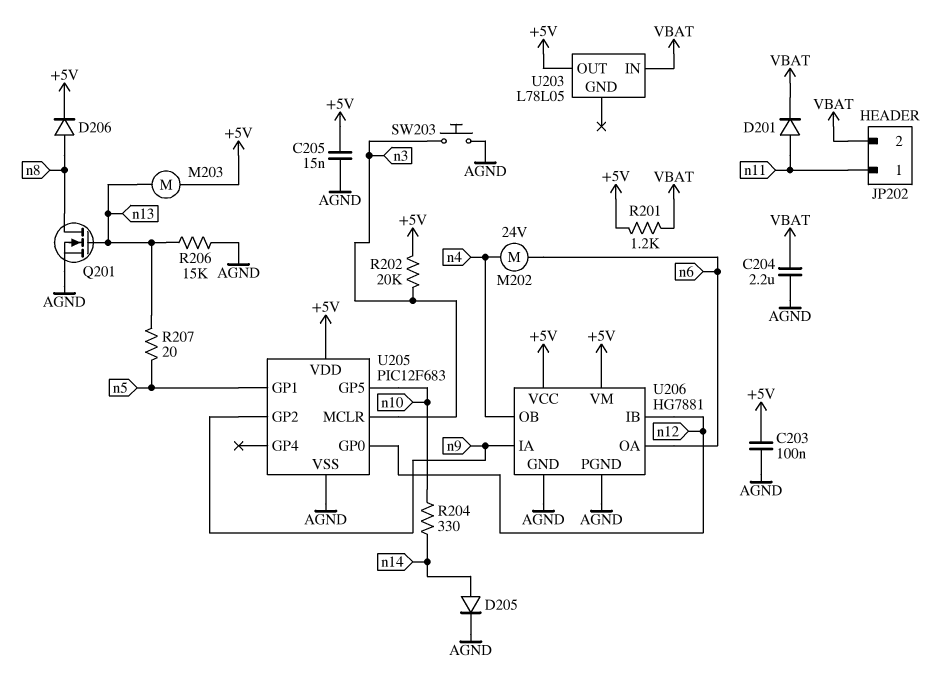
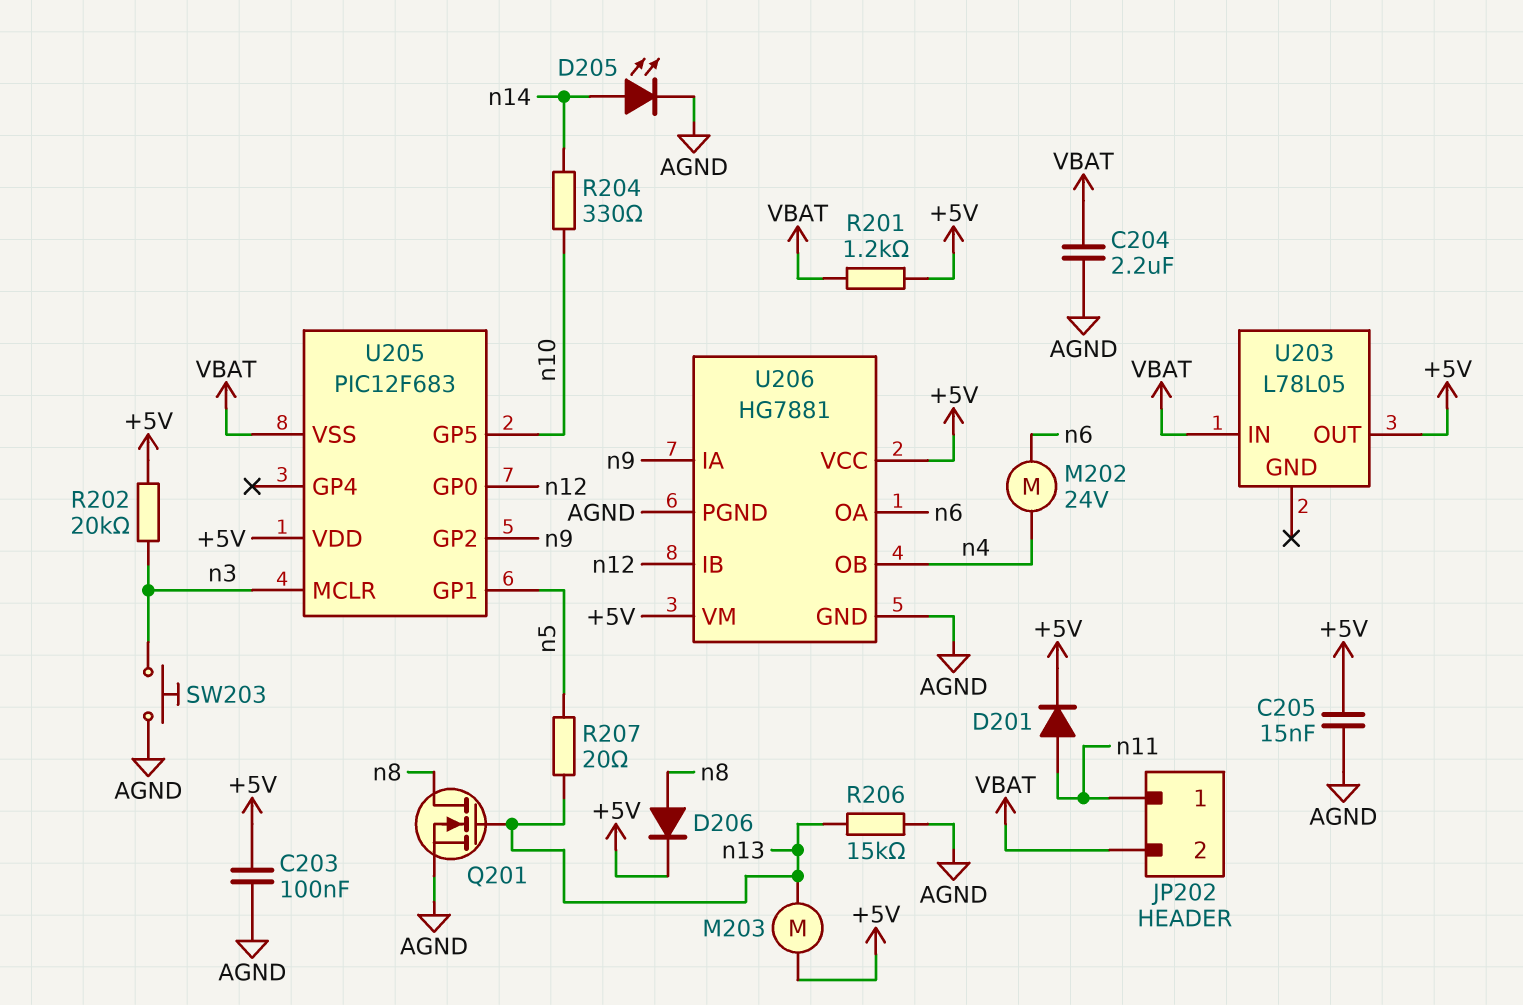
D201: diode (A n11, K VBAT) -> diode (A n11, K +5V)
D205: diode (A n14, K AGND) -> LED (A n14, K AGND)
U205 pin VSS: AGND -> VBAT

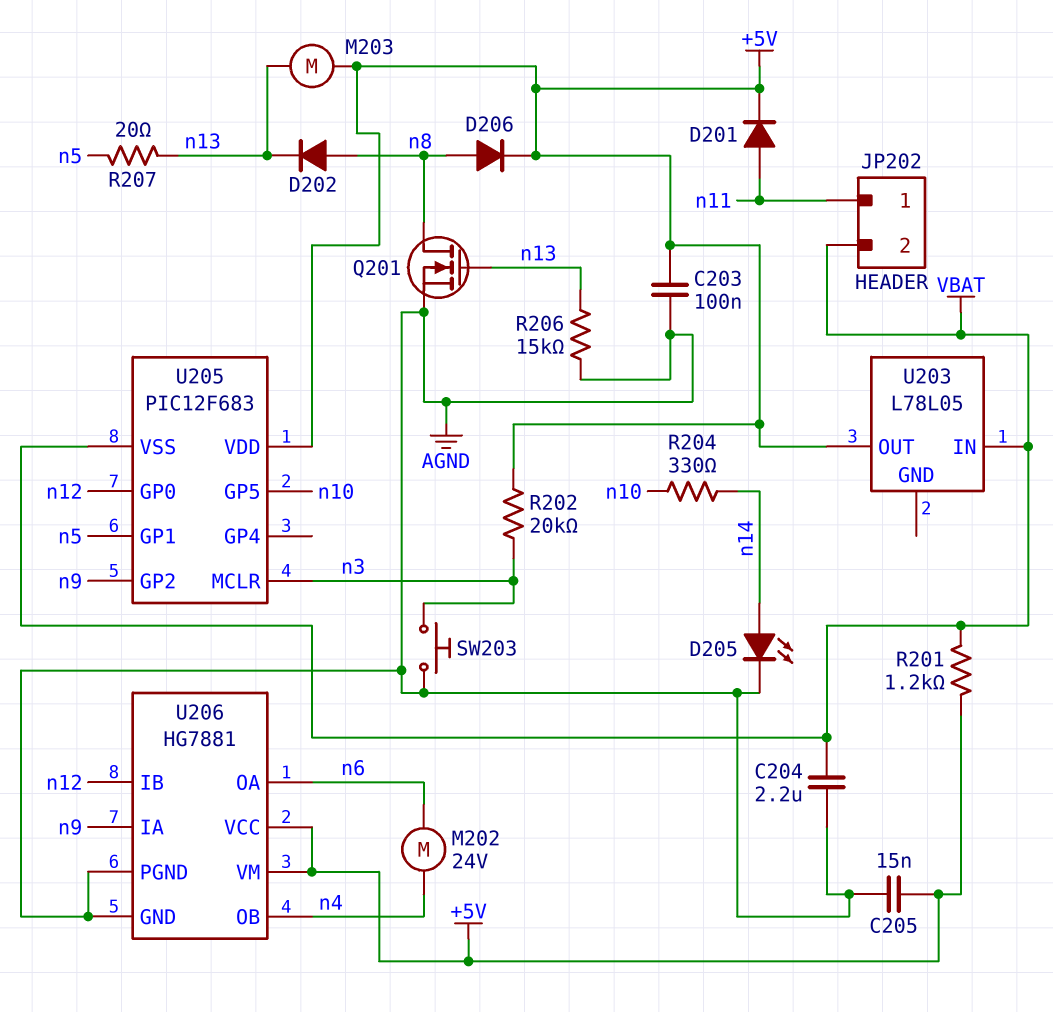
D202: none -> diode (A n8, K n13)

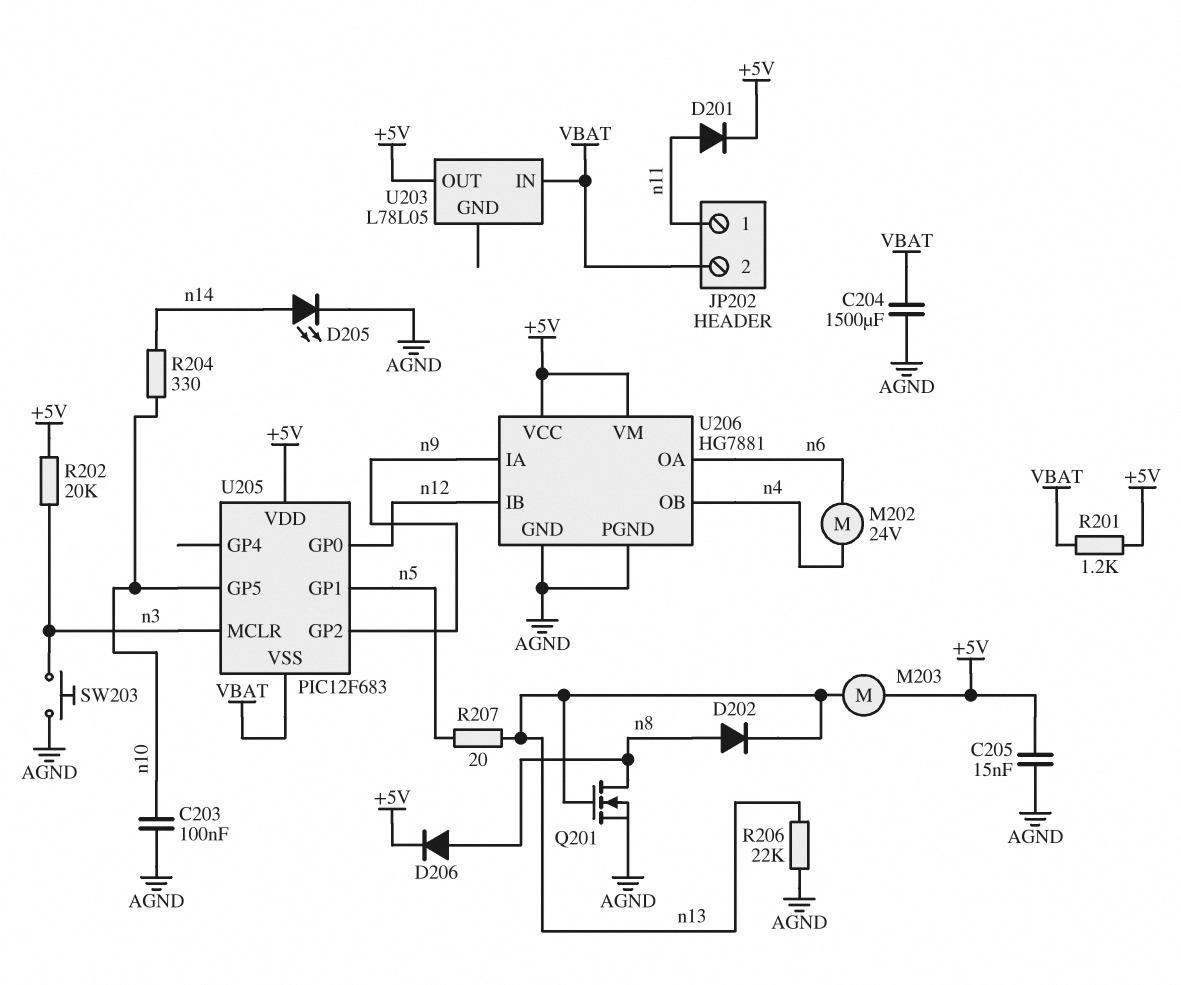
C203: 100nF (+5V, AGND) -> 100nF (AGND, n10)
C204: 2.2uF (AGND, VBAT) -> 1500uF (AGND, VBAT)
R206: 15k (AGND, n13) -> 22k (AGND, n13)

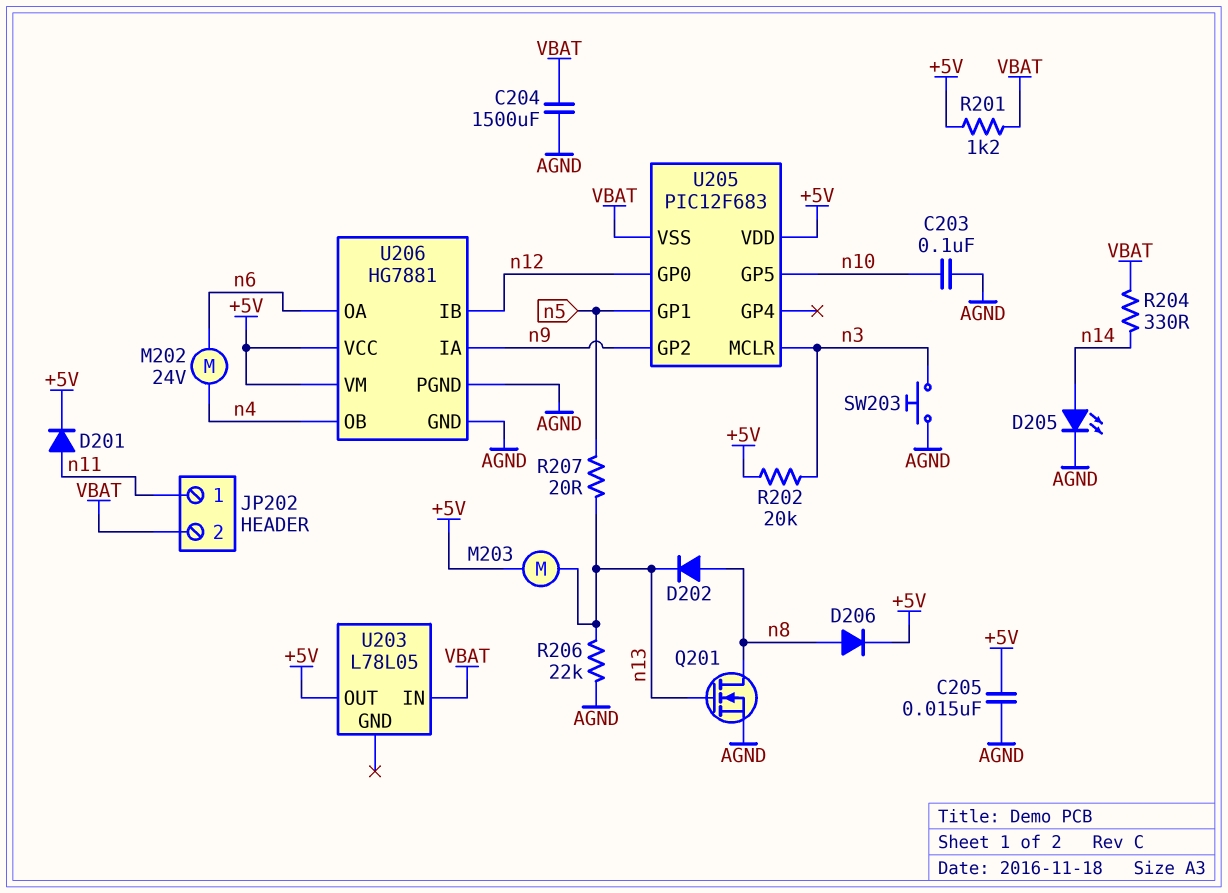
R204: 330 (n10, n14) -> 330 (VBAT, n14)

